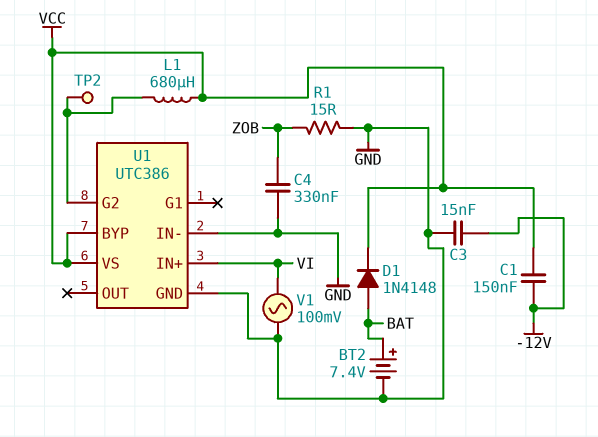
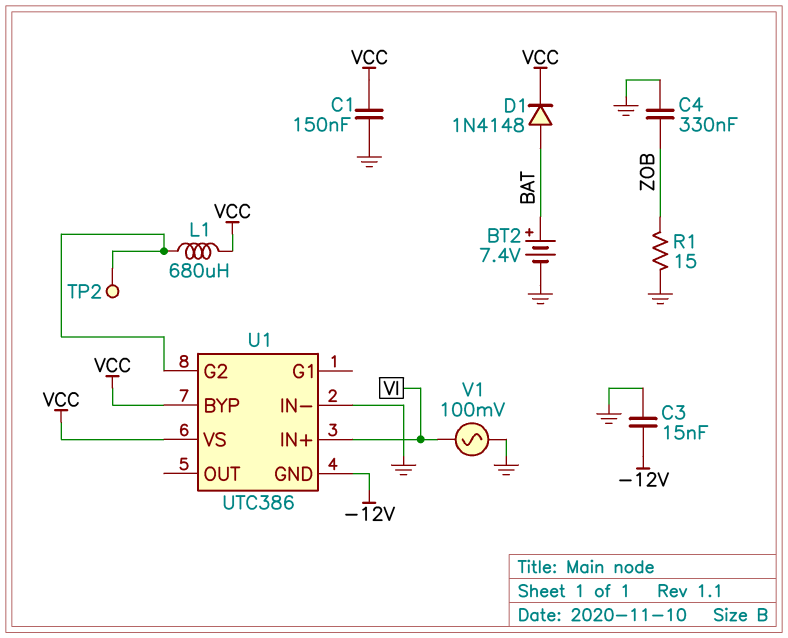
C1: 150nF (-12V, VCC) -> 150nF (GND, VCC)
U1 pin GND: GND -> -12V

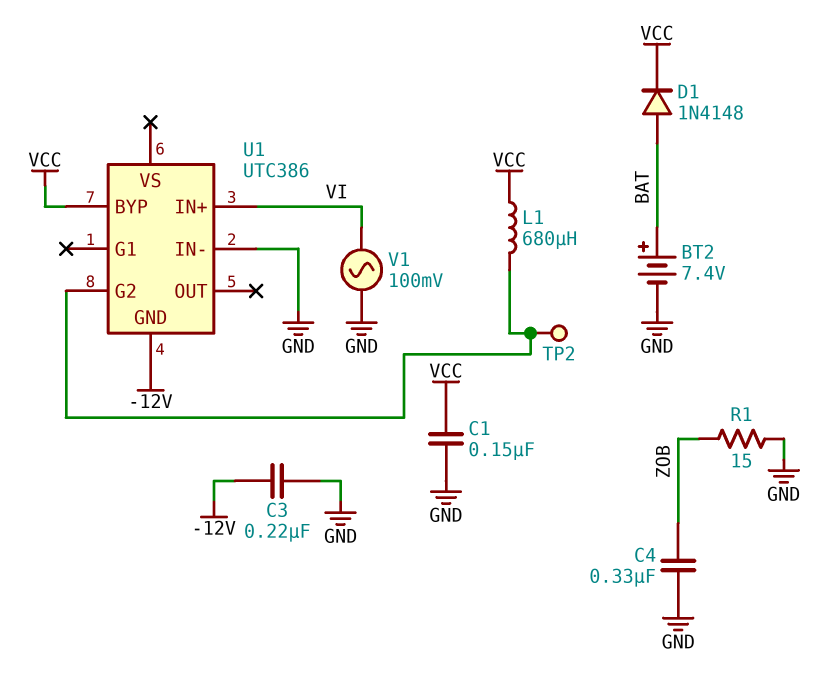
C3: 15nF (-12V, GND) -> 220nF (-12V, GND)
U1 pin VS: VCC -> none

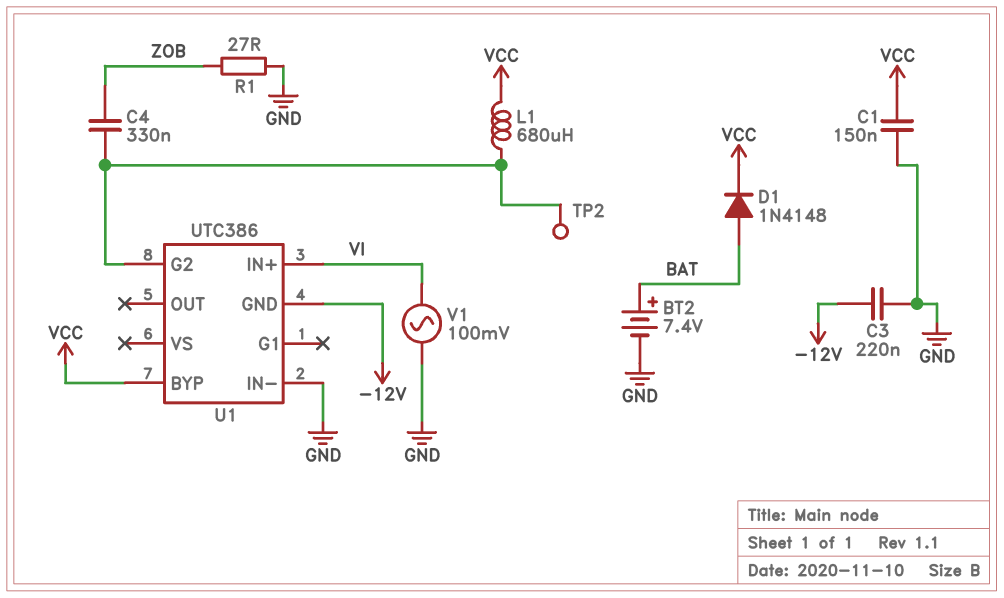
C4: 330nF (GND, ZOB) -> 330nF (U1/G2, ZOB)
R1: 15 (GND, ZOB) -> 27 (GND, ZOB)

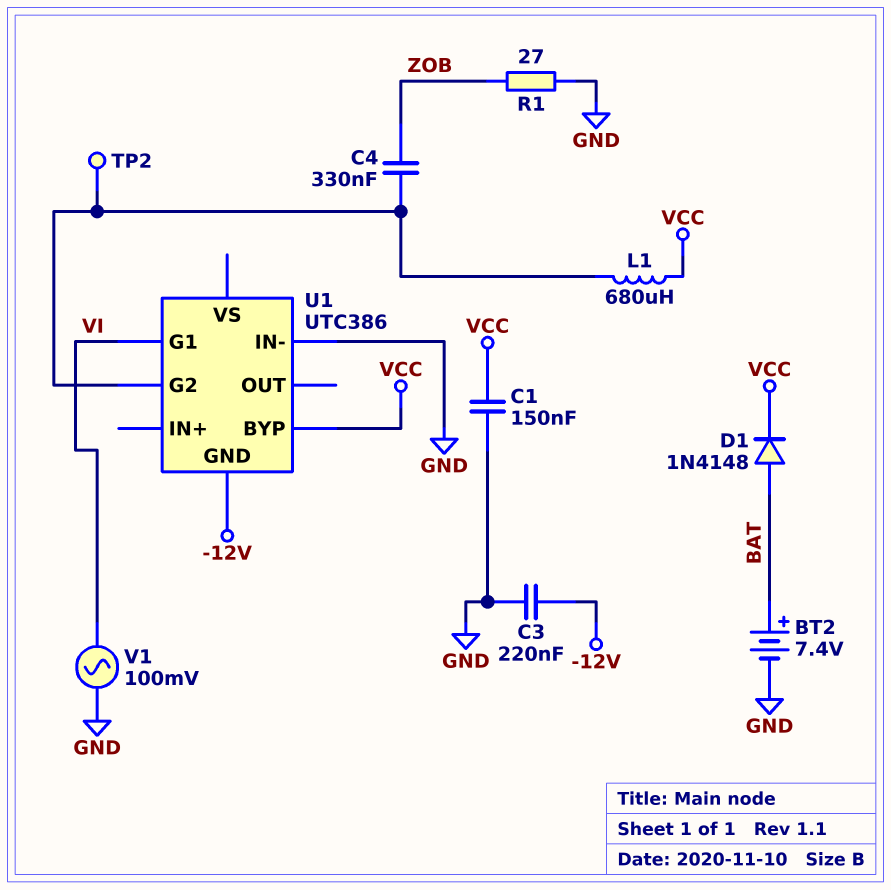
U1 pin G1: none -> VI
U1 pin IN+: VI -> none

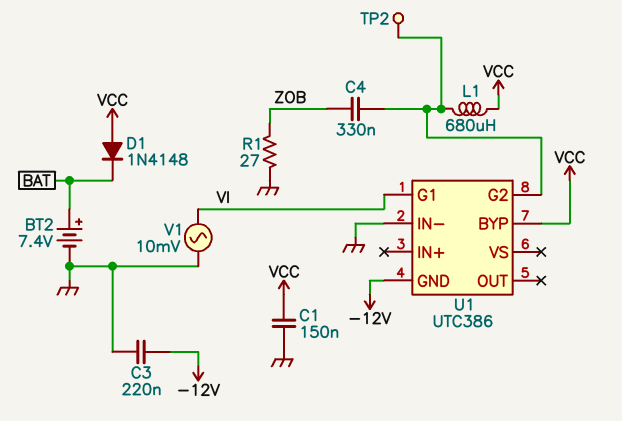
D1: diode 1N4148 (A BAT, K VCC) -> diode 1N4148 (A VCC, K BAT)
V1: AC 100mV (GND, VI) -> AC 10mV (GND, VI)

